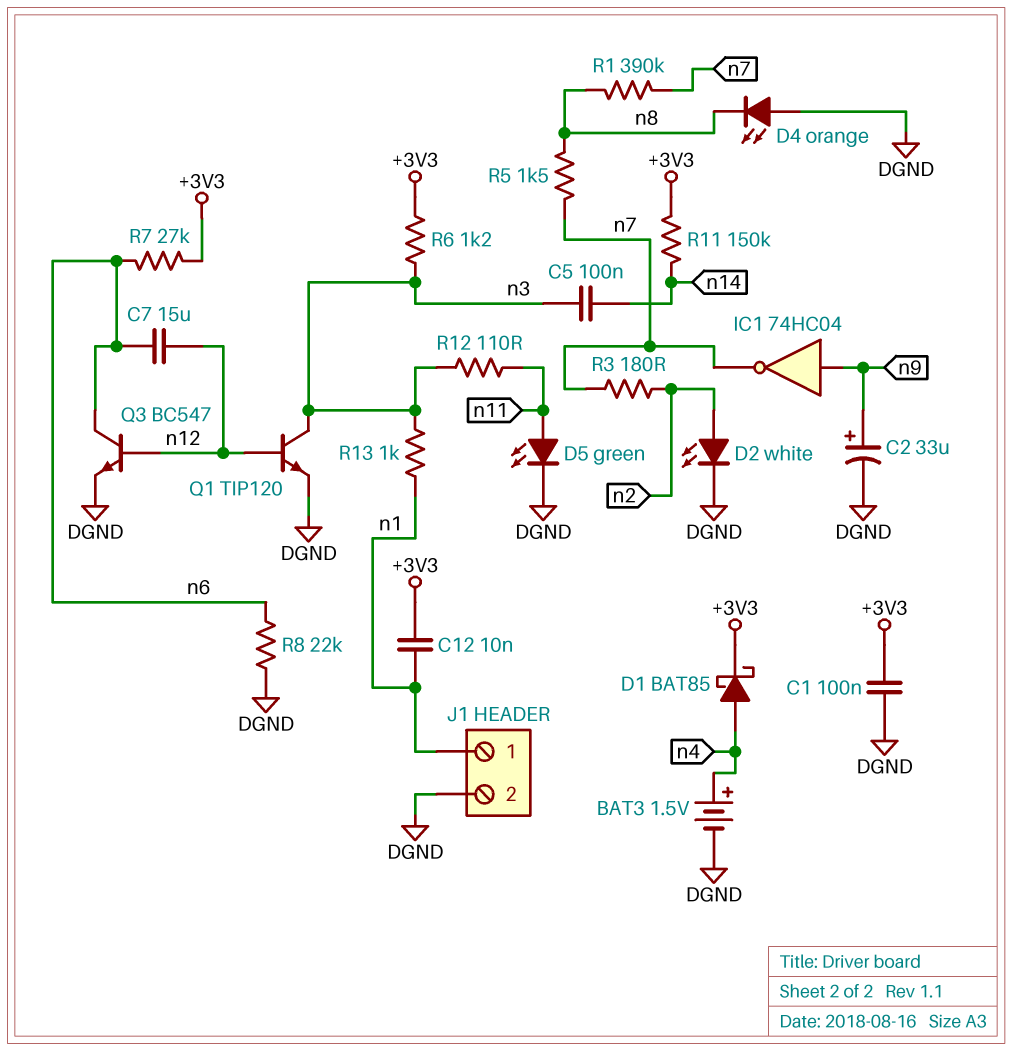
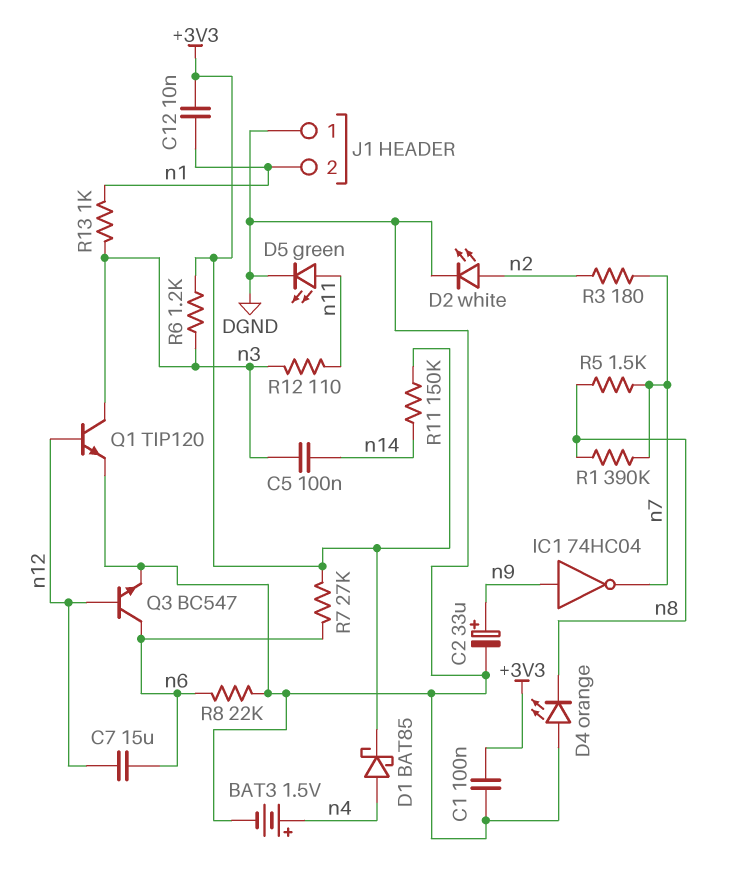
J1 pin 1: n1 -> DGND
J1 pin 2: DGND -> n1

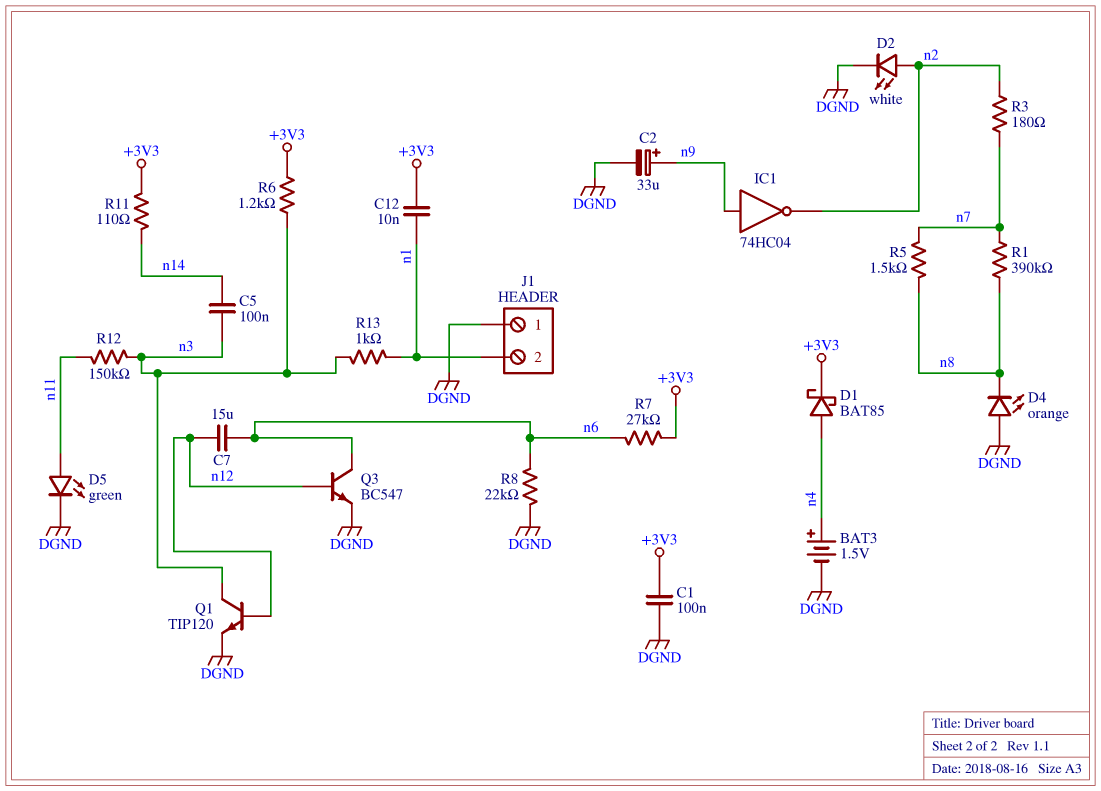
IC1: NOT 74HC04 (in n9, out n7) -> NOT 74HC04 (in n9, out n2)
R11: 150k (+3V3, n14) -> 110 (+3V3, n14)
R12: 110 (n3, n11) -> 150k (n3, n11)

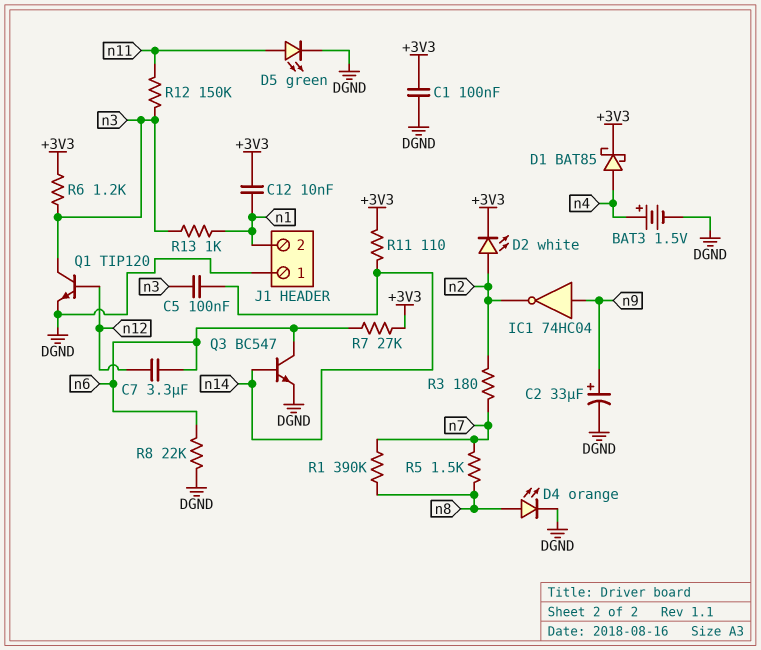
C7: 15uF (n6, n12) -> 3.3uF (n6, n12)
D2: LED white (A n2, K DGND) -> LED white (A n2, K +3V3)
D4: LED orange (A DGND, K n8) -> LED orange (A n8, K DGND)
Q3: NPN BC547 (B n12, C n6, E DGND) -> NPN BC547 (B n14, C n6, E DGND)

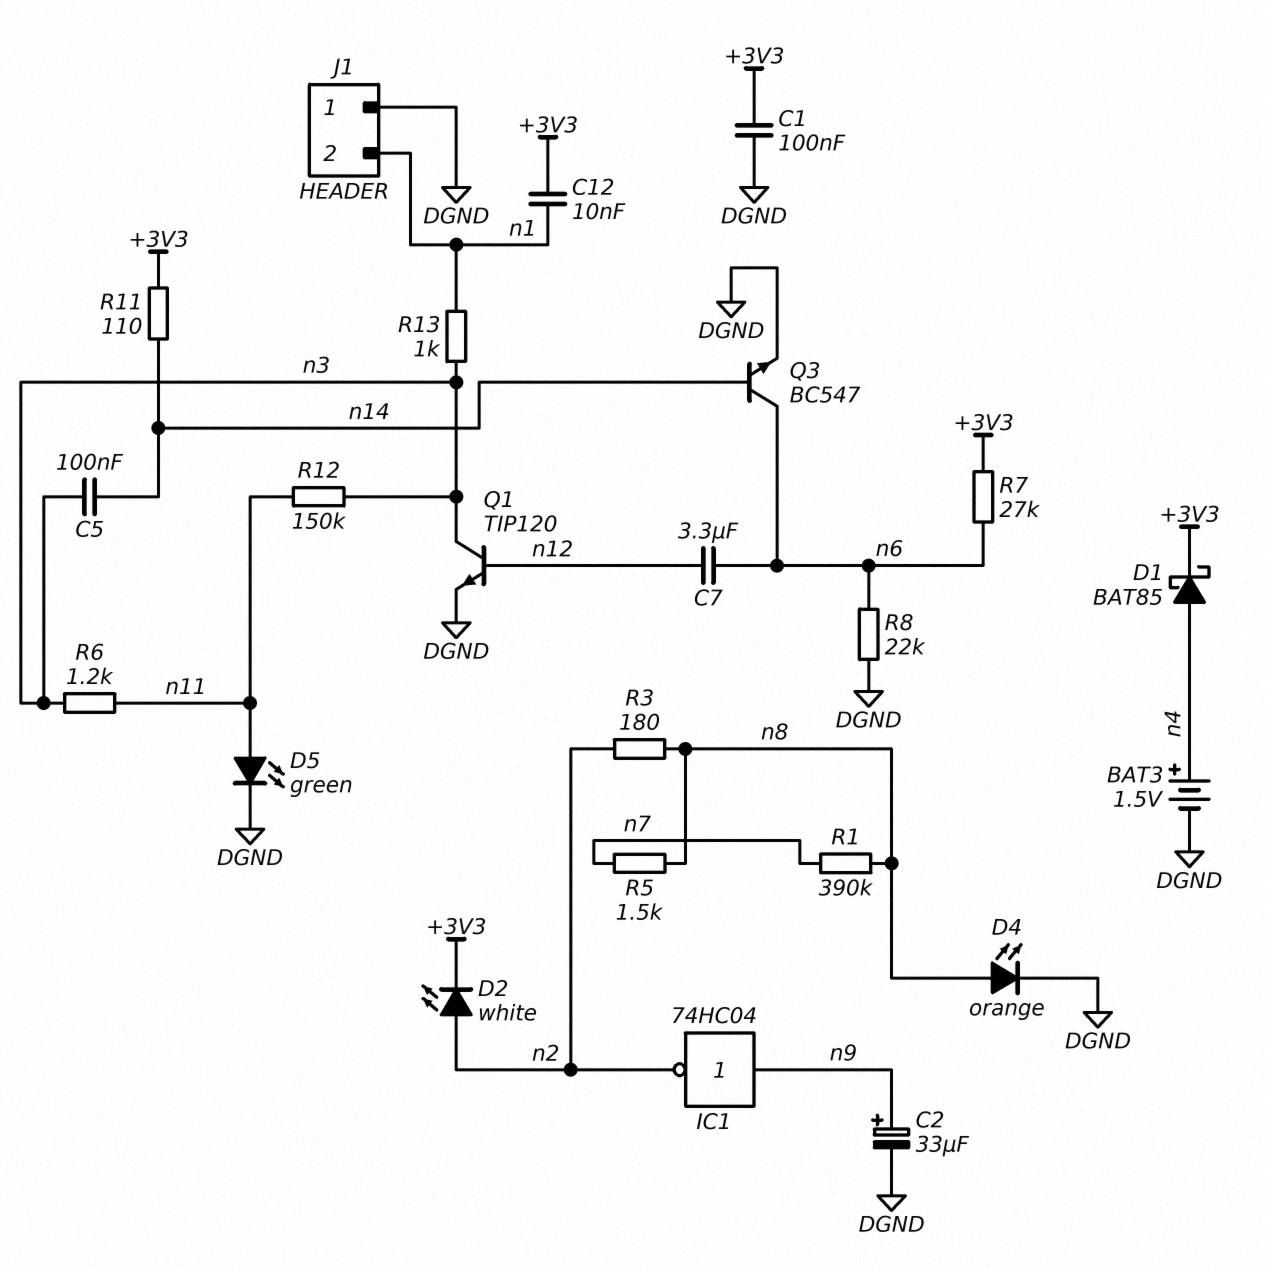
R3: 180 (n2, n7) -> 180 (n2, n8)
R6: 1.2k (+3V3, n3) -> 1.2k (n3, n11)

